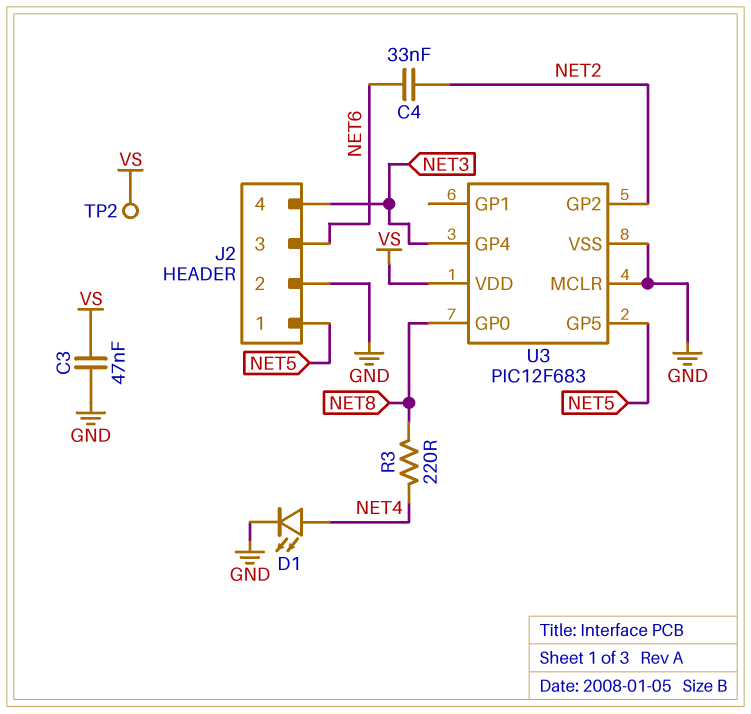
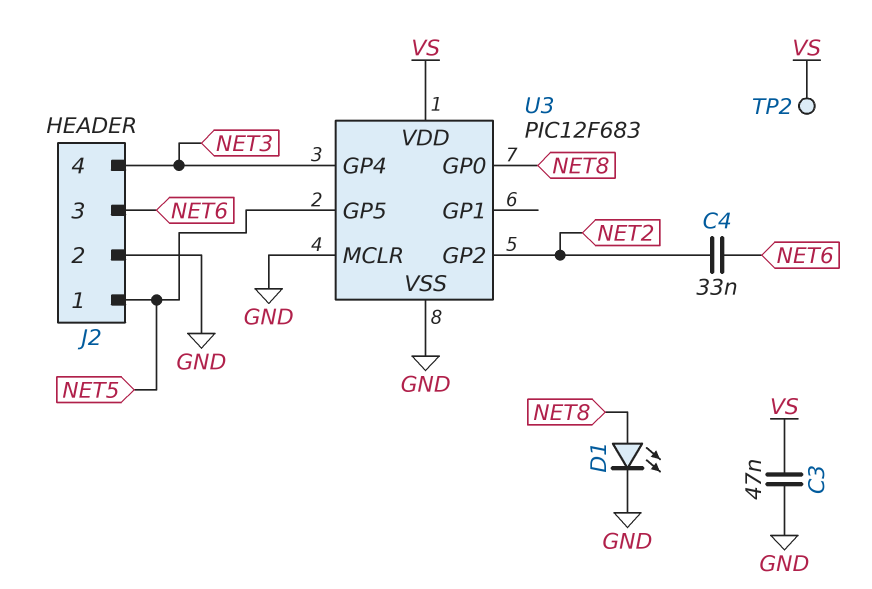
D1: LED (A NET4, K GND) -> LED (A NET8, K GND)
R3: 220 (NET4, NET8) -> none

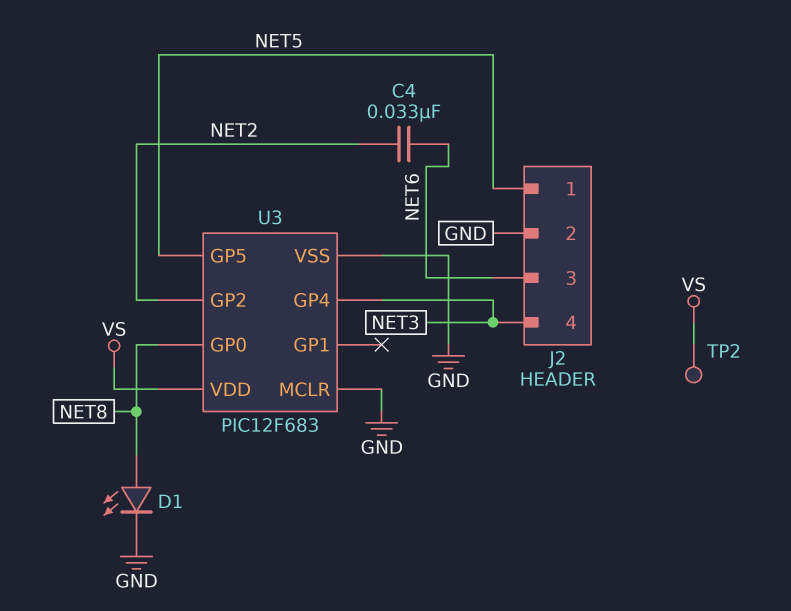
C3: 47nF (GND, VS) -> none

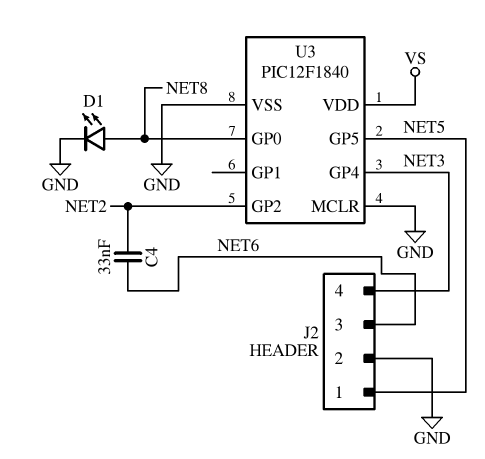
TP2: test point (VS) -> none
U3: PIC12F683 -> PIC12F1840

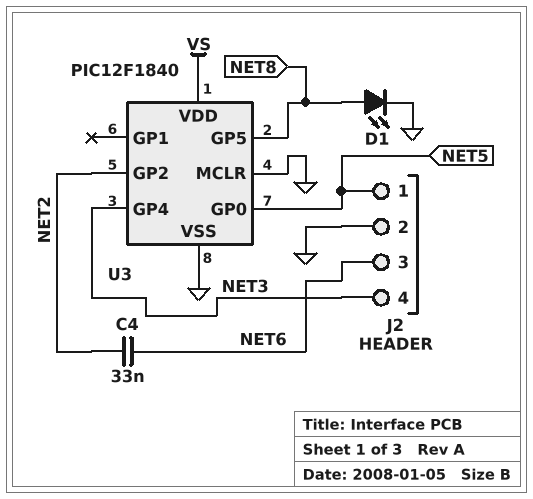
U3 pin GP0: NET8 -> NET5
U3 pin GP5: NET5 -> NET8

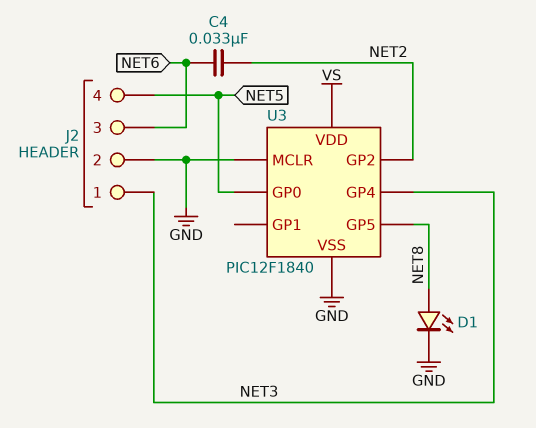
J2 pin 1: NET5 -> NET3
J2 pin 4: NET3 -> NET5

